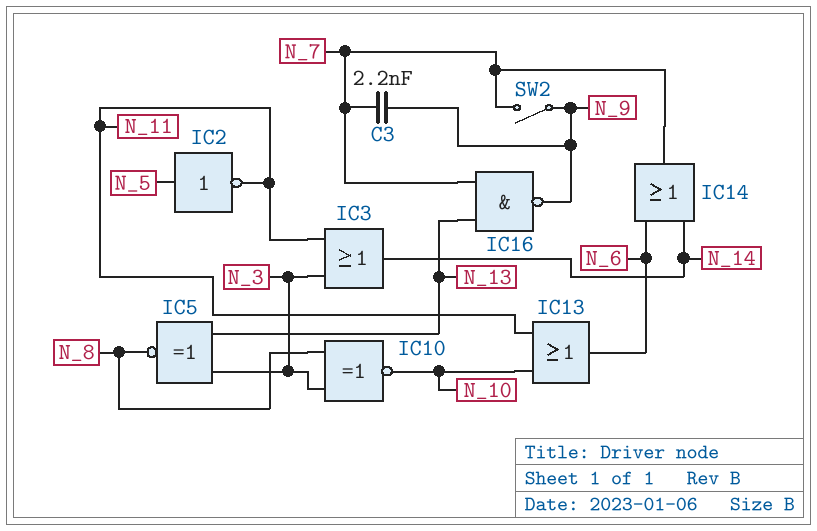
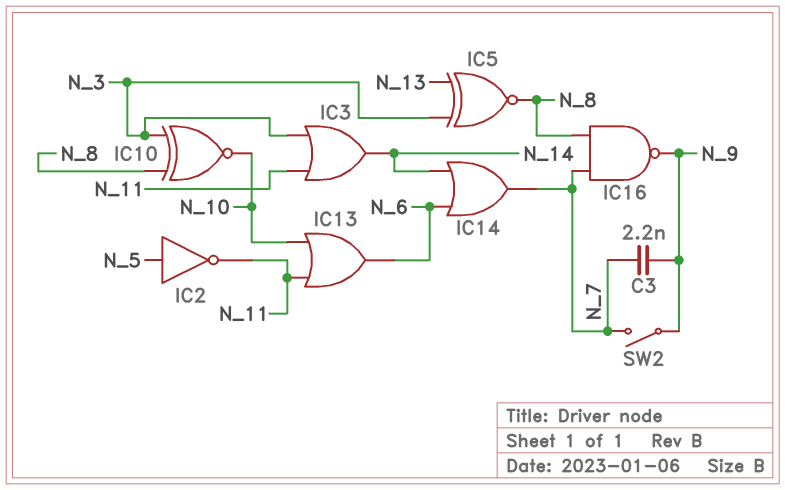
IC16: NAND (in N_7, in N_13, out N_9) -> NAND (in N_7, in N_8, out N_9)

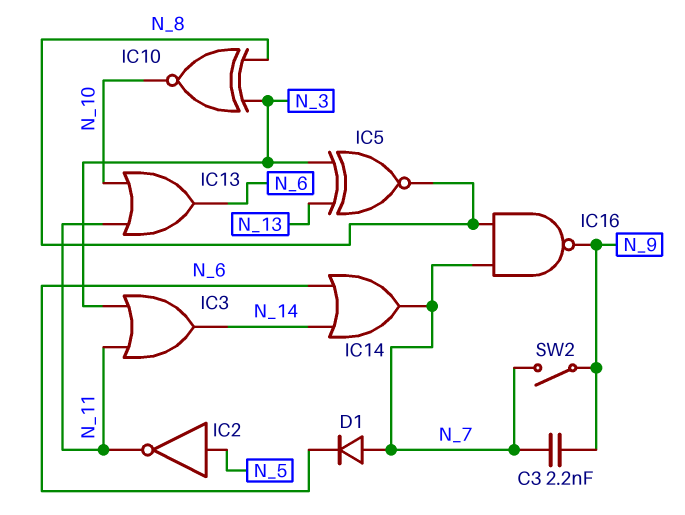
D1: none -> diode (A N_7, K N_6)

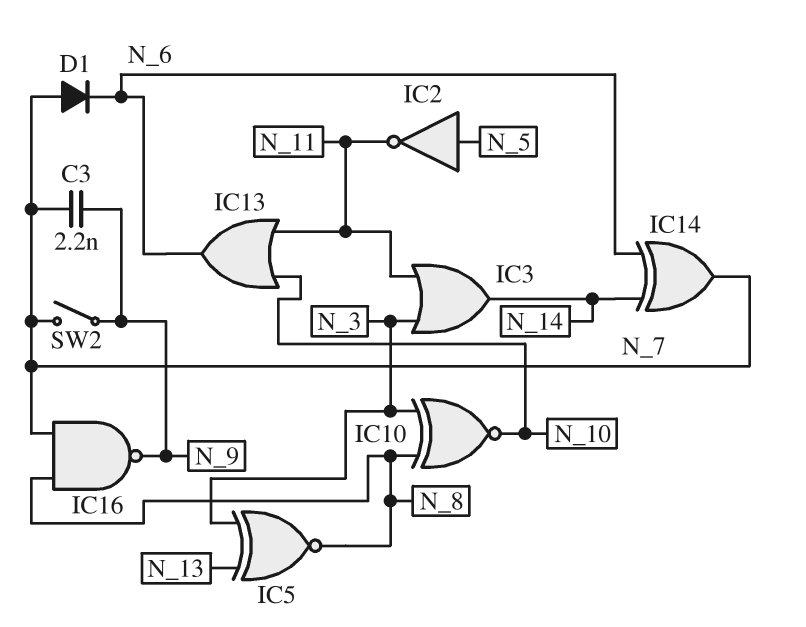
IC14: OR (in N_6, in N_14, out N_7) -> XOR (in N_6, in N_14, out N_7)

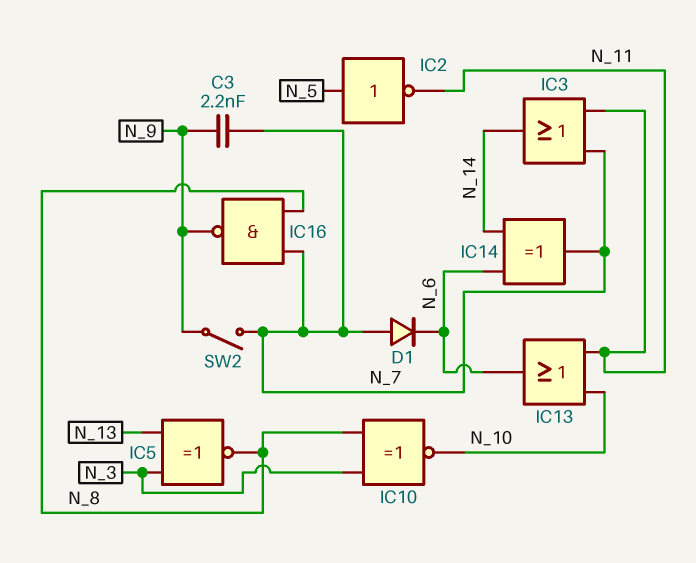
IC3: OR (in N_3, in N_11, out N_14) -> OR (in N_7, in N_11, out N_14)

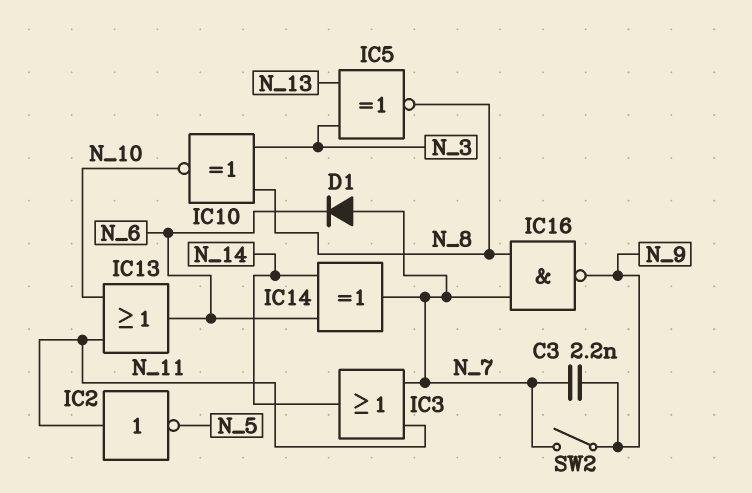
IC2: NOT (in N_5, out N_11) -> NOT (in N_11, out N_5)

